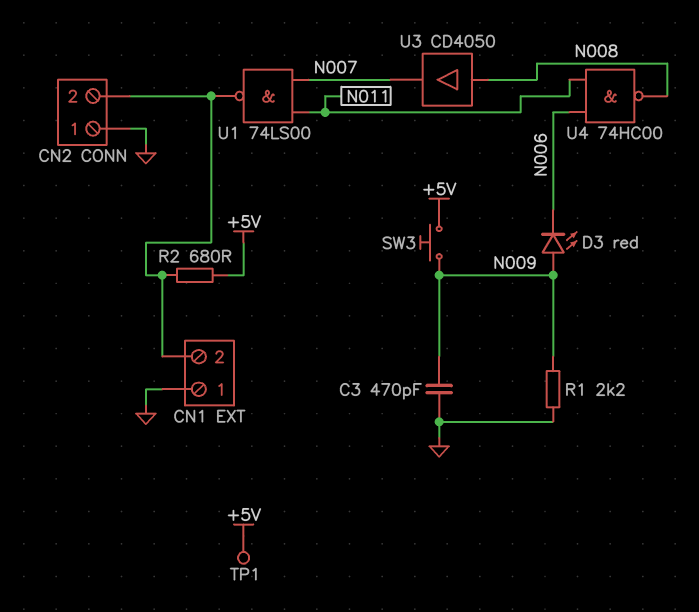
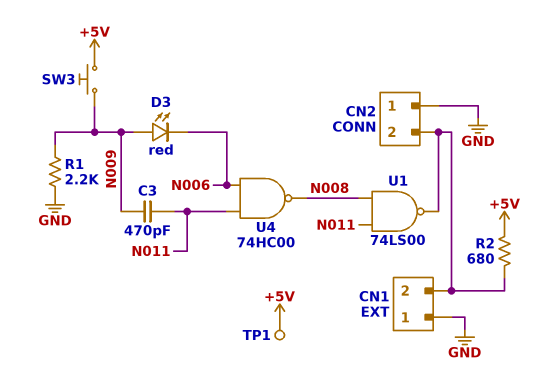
C3: 470pF (GND, N009) -> 470pF (N009, N011)
U1: NAND 74LS00 (in N007, in N011, out CN1/2) -> NAND 74LS00 (in N008, in N011, out CN1/2)
U3: buffer CD4050 (in N008, out N007) -> none

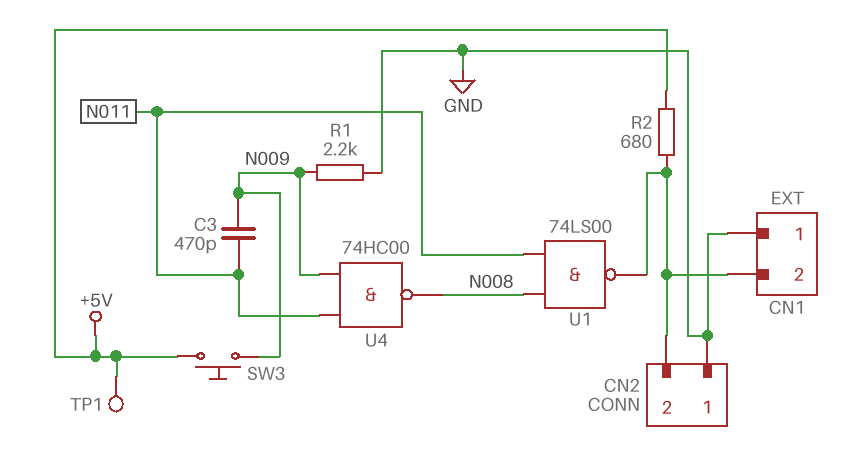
D3: LED red (A N009, K N006) -> none
U4: NAND 74HC00 (in N006, in N011, out N008) -> NAND 74HC00 (in N009, in N011, out N008)

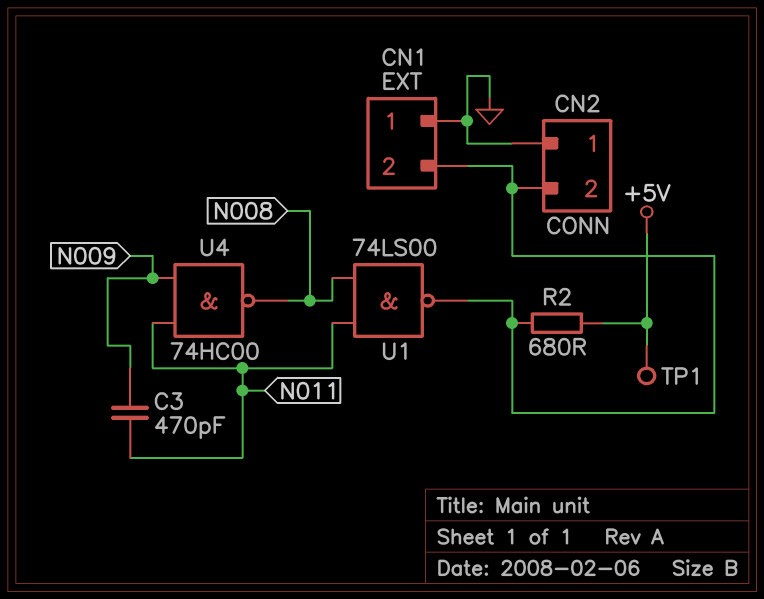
R1: 2.2k (GND, N009) -> none
SW3: button (+5V, N009) -> none

